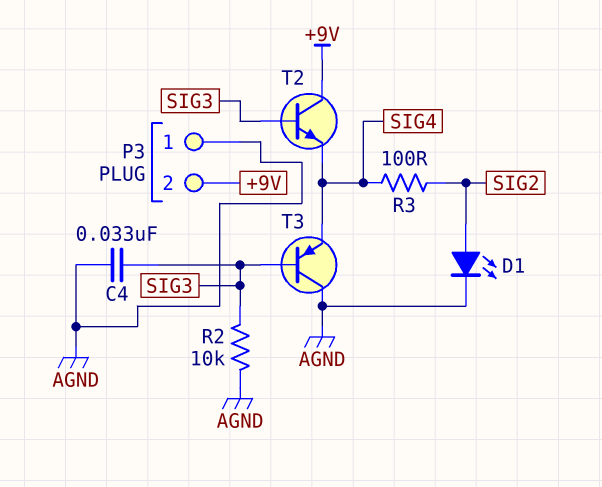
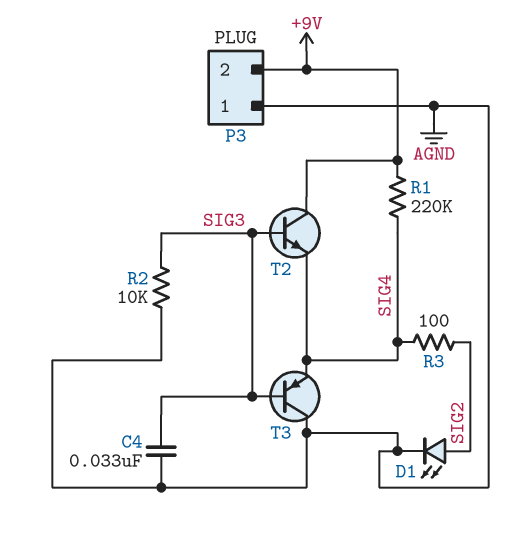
R1: none -> 220k (+9V, SIG4)

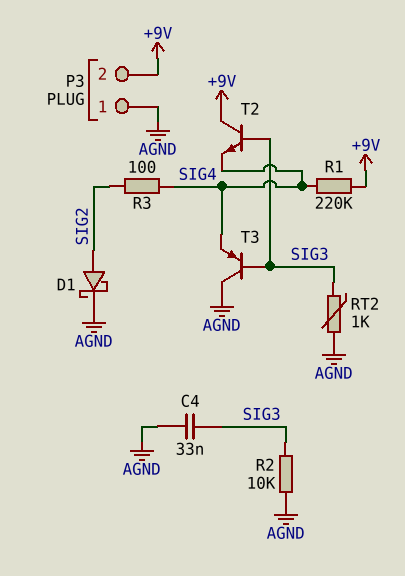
D1: LED (A SIG2, K AGND) -> schottky (A SIG2, K AGND)
RT2: none -> 1k (AGND, SIG3)

